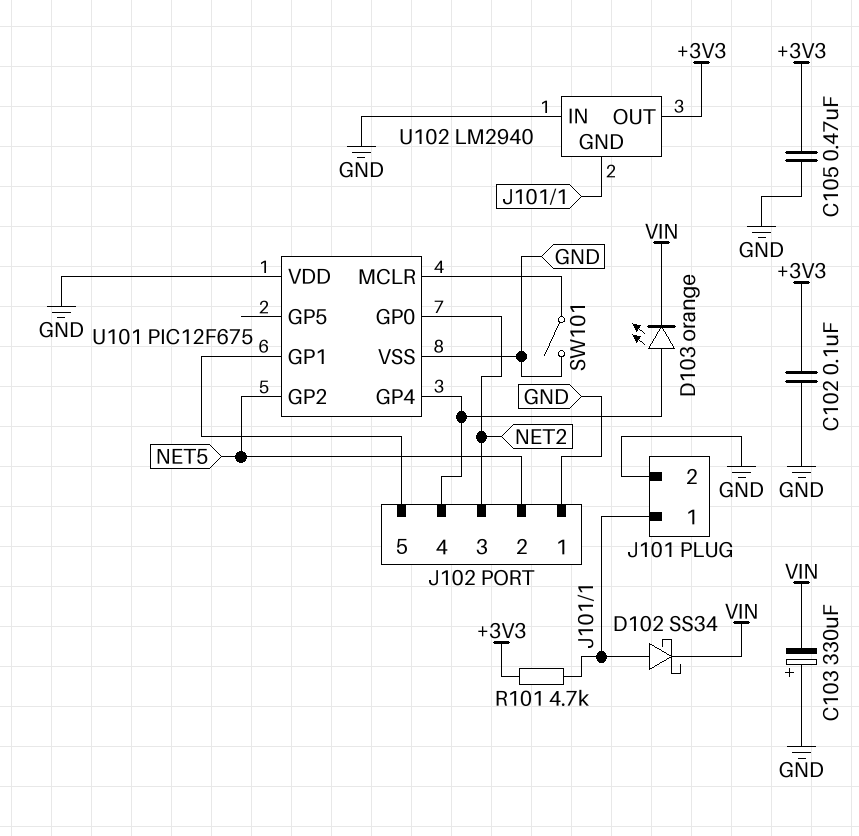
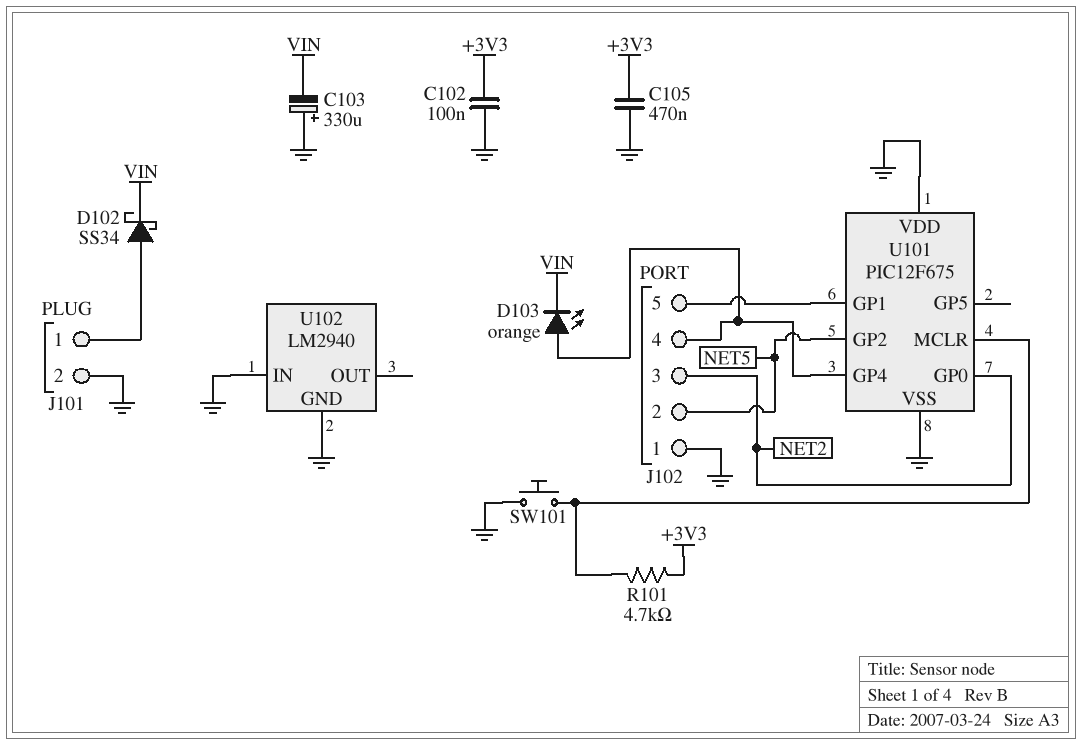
R101: 4.7k (+3V3, J101/1) -> 4.7k (+3V3, U101/MCLR)
SW101: switch (GND, U101/MCLR) -> button (GND, U101/MCLR)
U102 pin GND: J101/1 -> GND
U102 pin OUT: +3V3 -> none

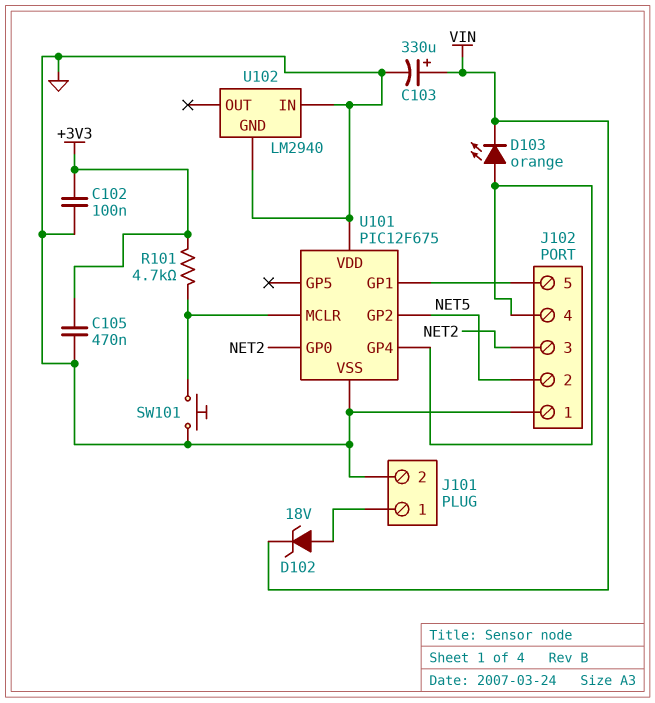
C103: 330uF (plus GND, minus VIN) -> 330uF (plus VIN, minus GND)
D102: schottky SS34 (A J101/1, K VIN) -> zener 18V (A J101/1, K VIN)

